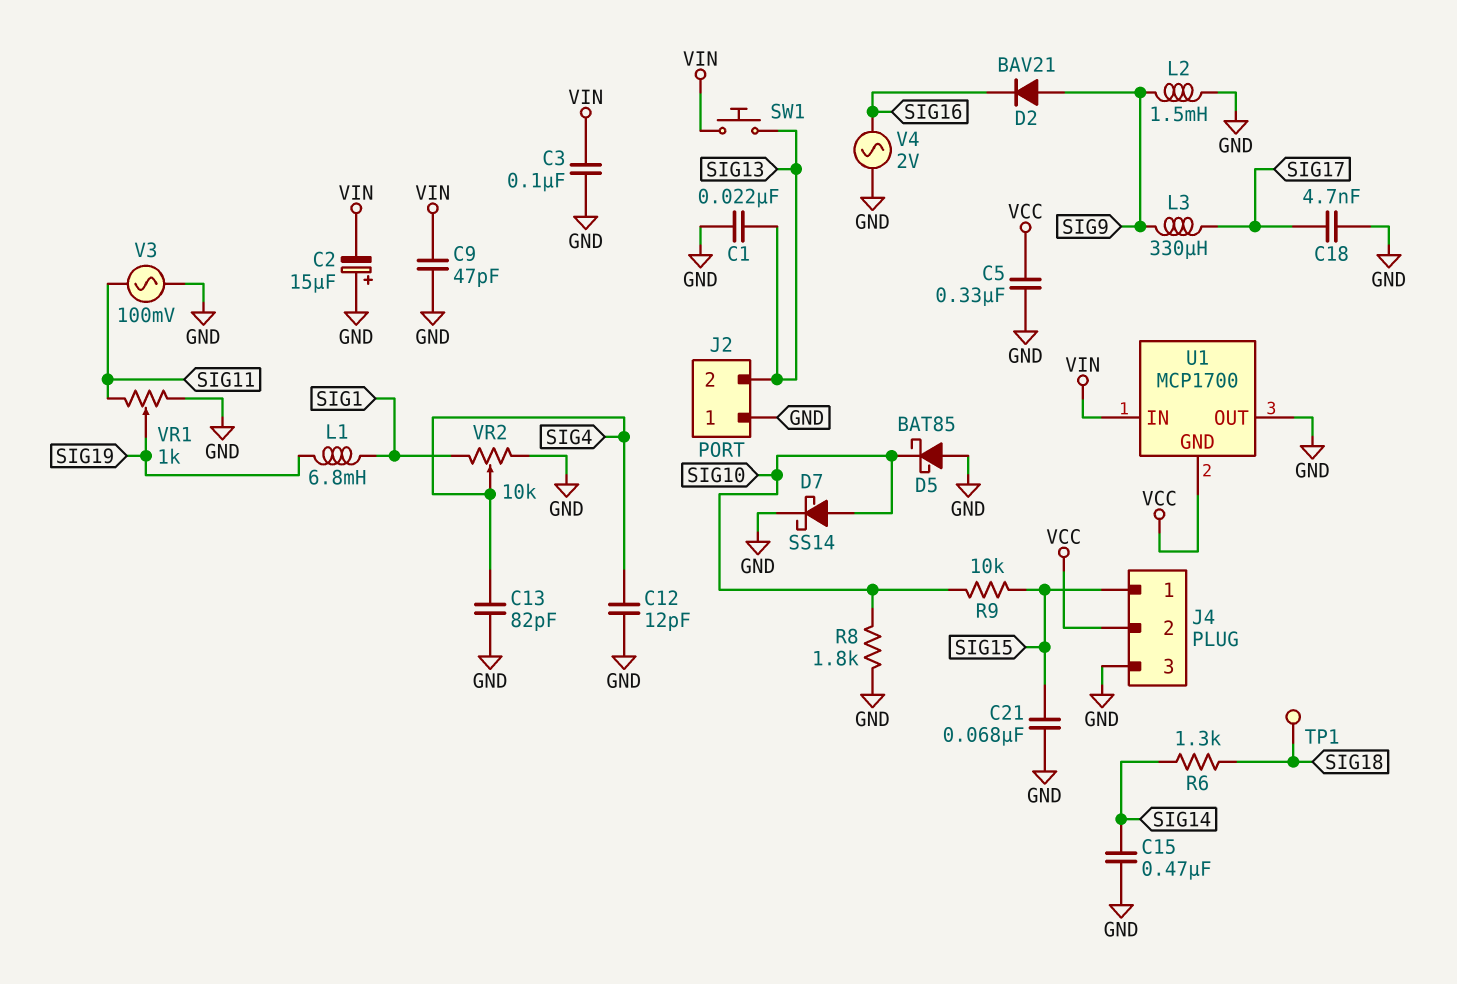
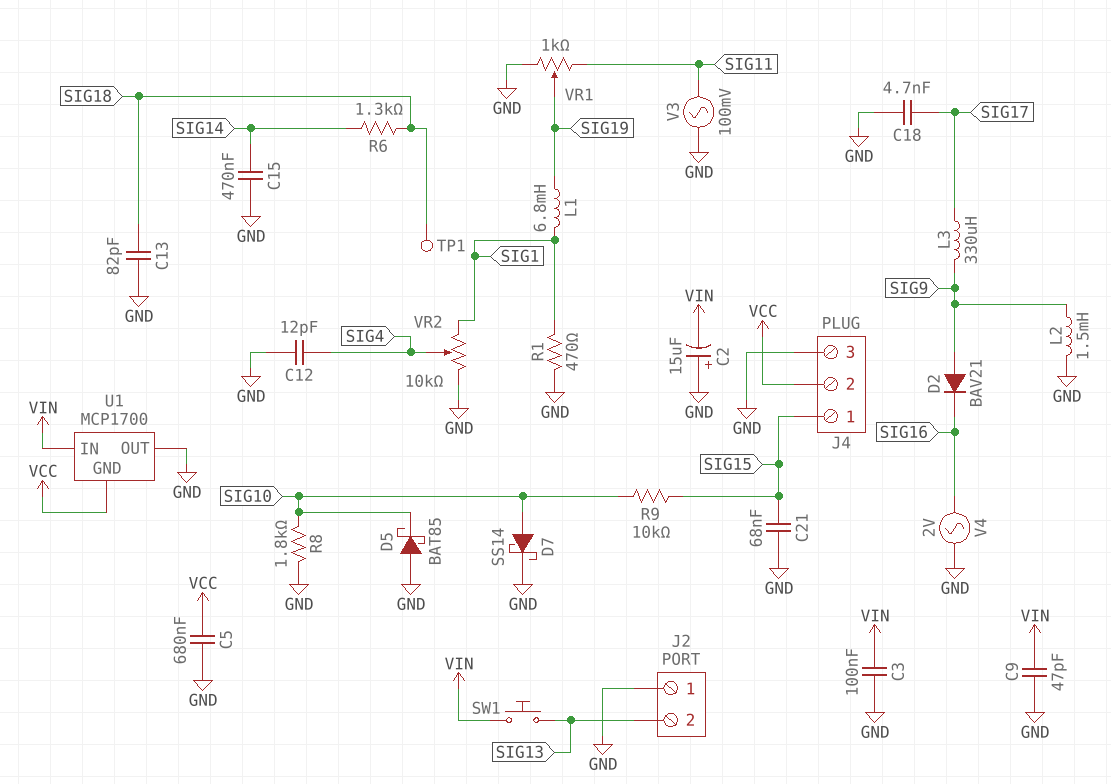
C1: 22nF (GND, SIG13) -> none
C5: 330nF (GND, VCC) -> 680nF (GND, VCC)
C13: 82pF (GND, SIG4) -> 82pF (GND, SIG18)
R1: none -> 470 (GND, SIG1)

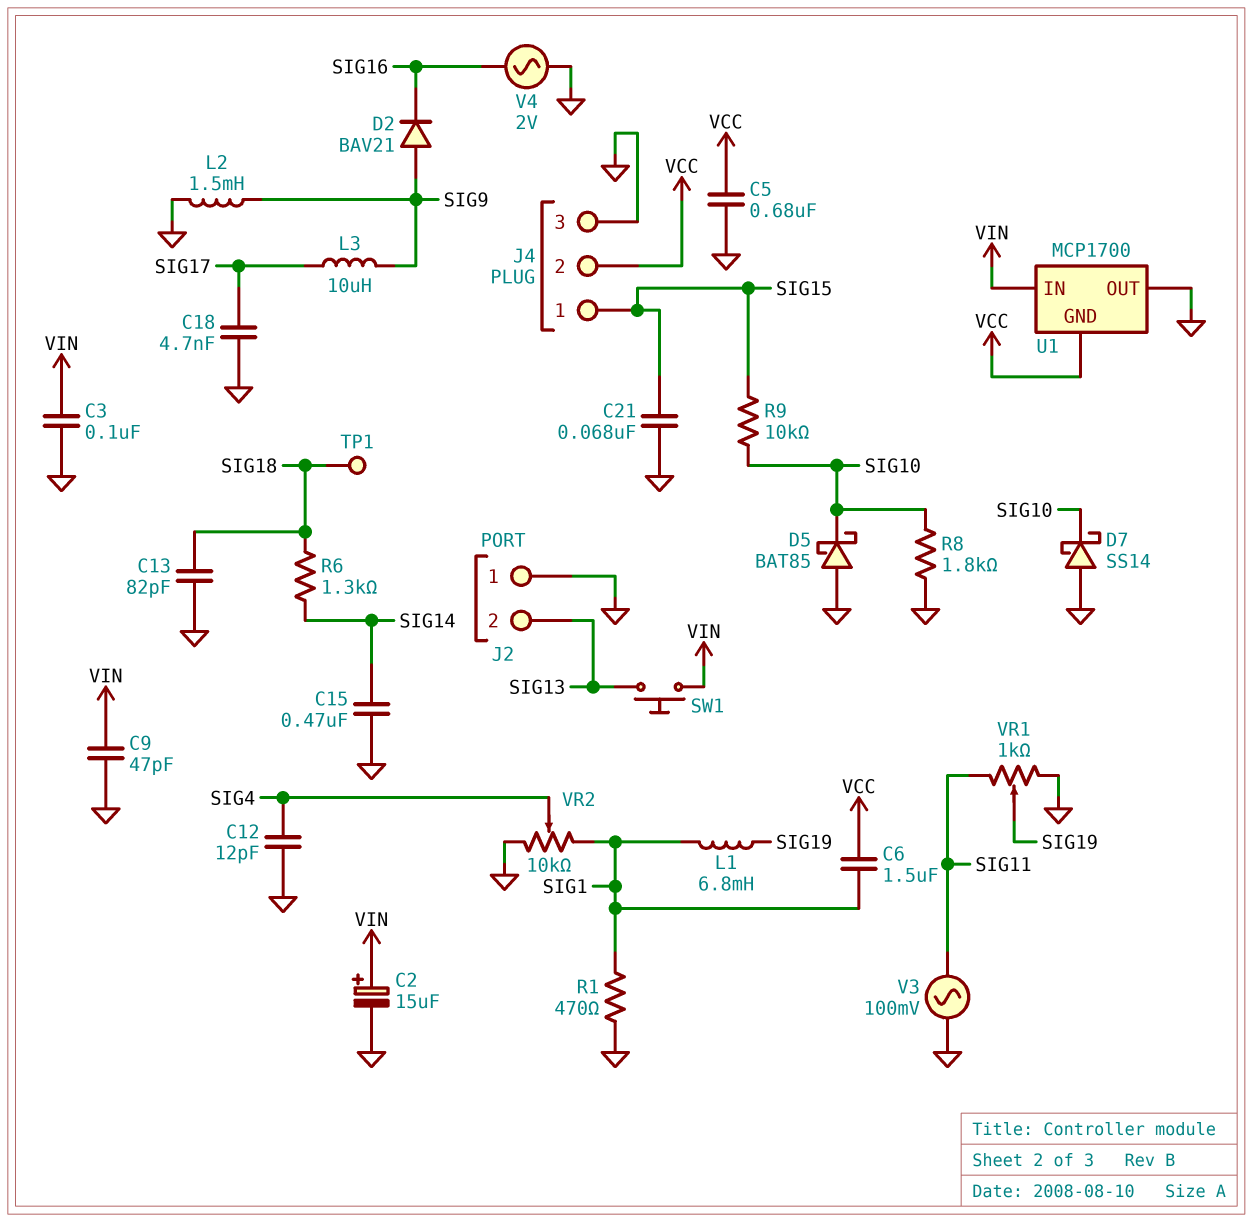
C2: 15uF (plus GND, minus VIN) -> 15uF (plus VIN, minus GND)
C6: none -> 1.5uF (SIG1, VCC)
D7: schottky SS14 (A SIG10, K GND) -> schottky SS14 (A GND, K SIG10)
L3: 330uH (SIG9, SIG17) -> 10uH (SIG9, SIG17)

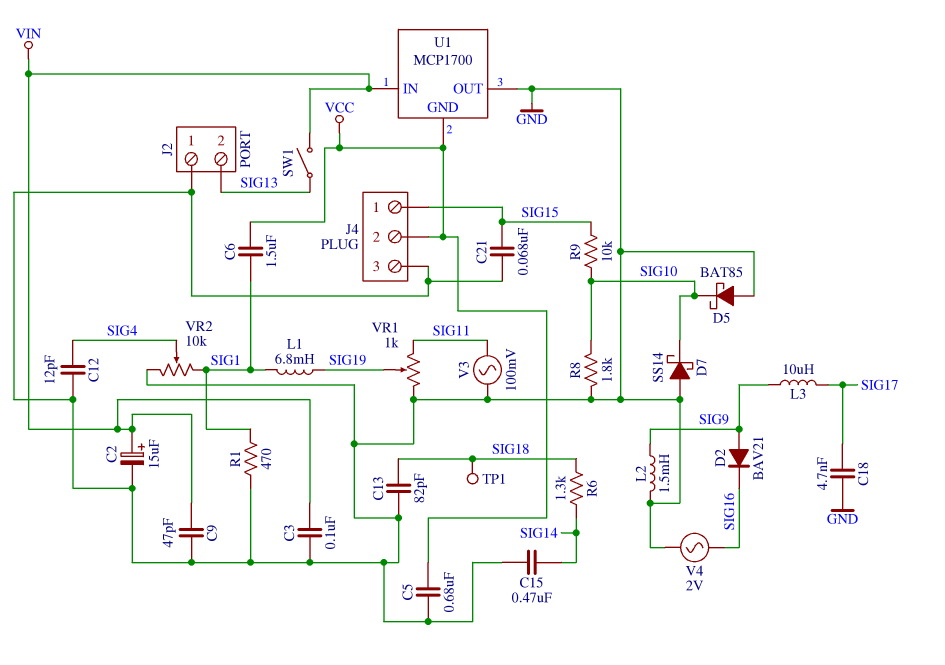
SW1: button (SIG13, VIN) -> switch (SIG13, VIN)

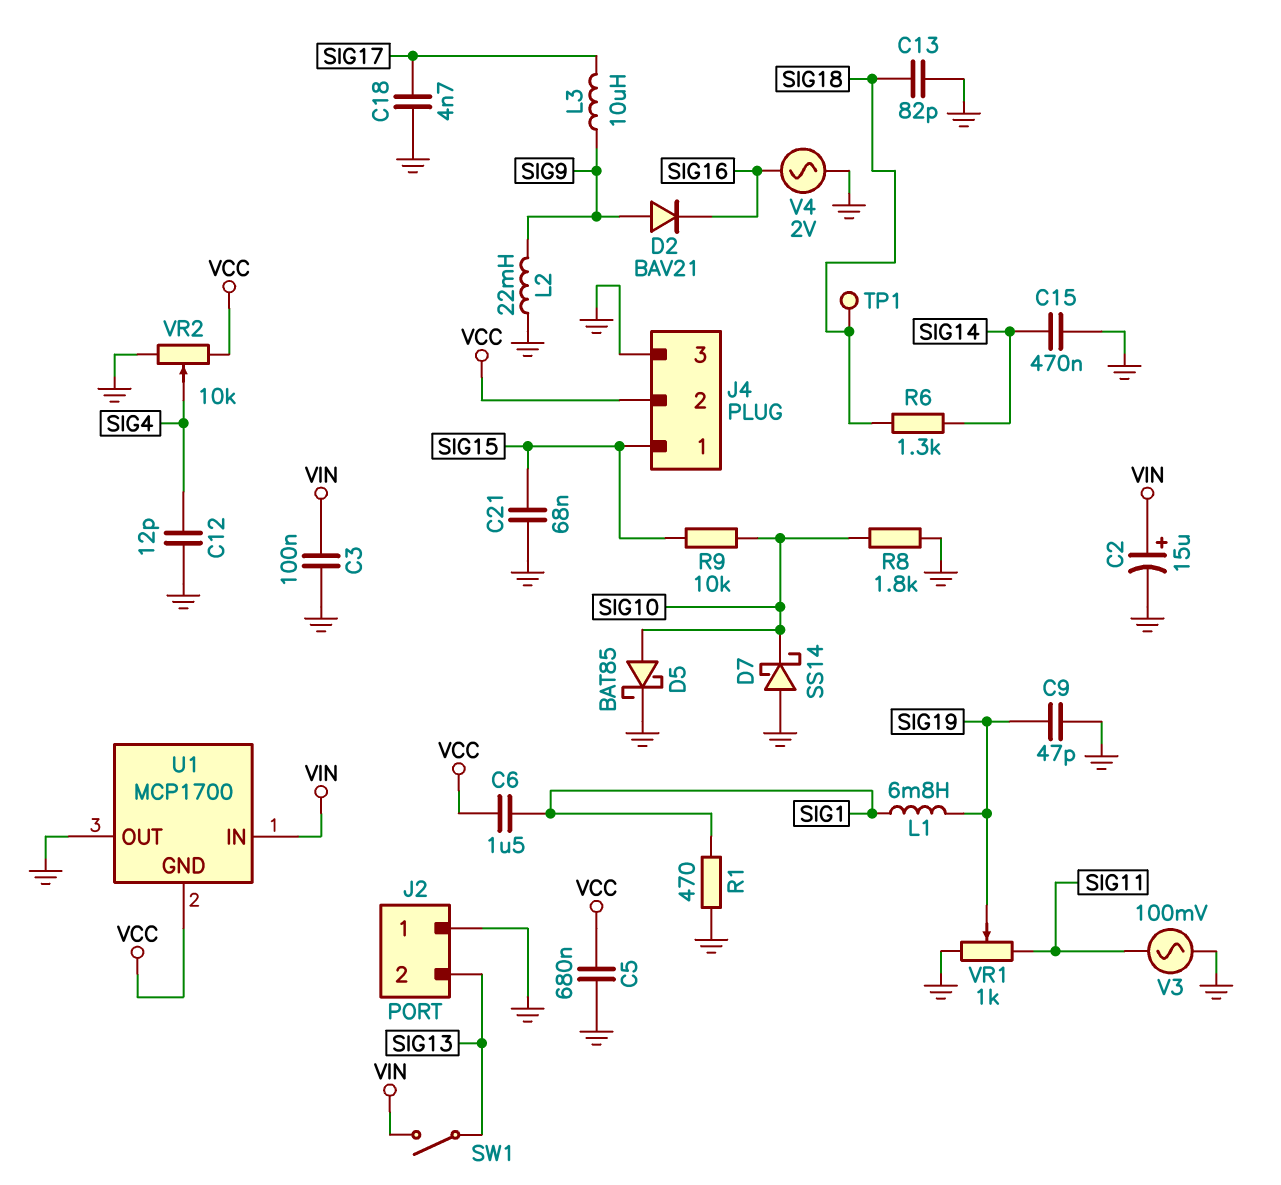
C9: 47pF (GND, VIN) -> 47pF (GND, SIG19)
D5: schottky BAT85 (A GND, K SIG10) -> schottky BAT85 (A SIG10, K GND)
L2: 1.5mH (GND, SIG9) -> 22mH (GND, SIG9)
VR2: 10k (GND, SIG1, wiper SIG4) -> 10k (GND, VCC, wiper SIG4)

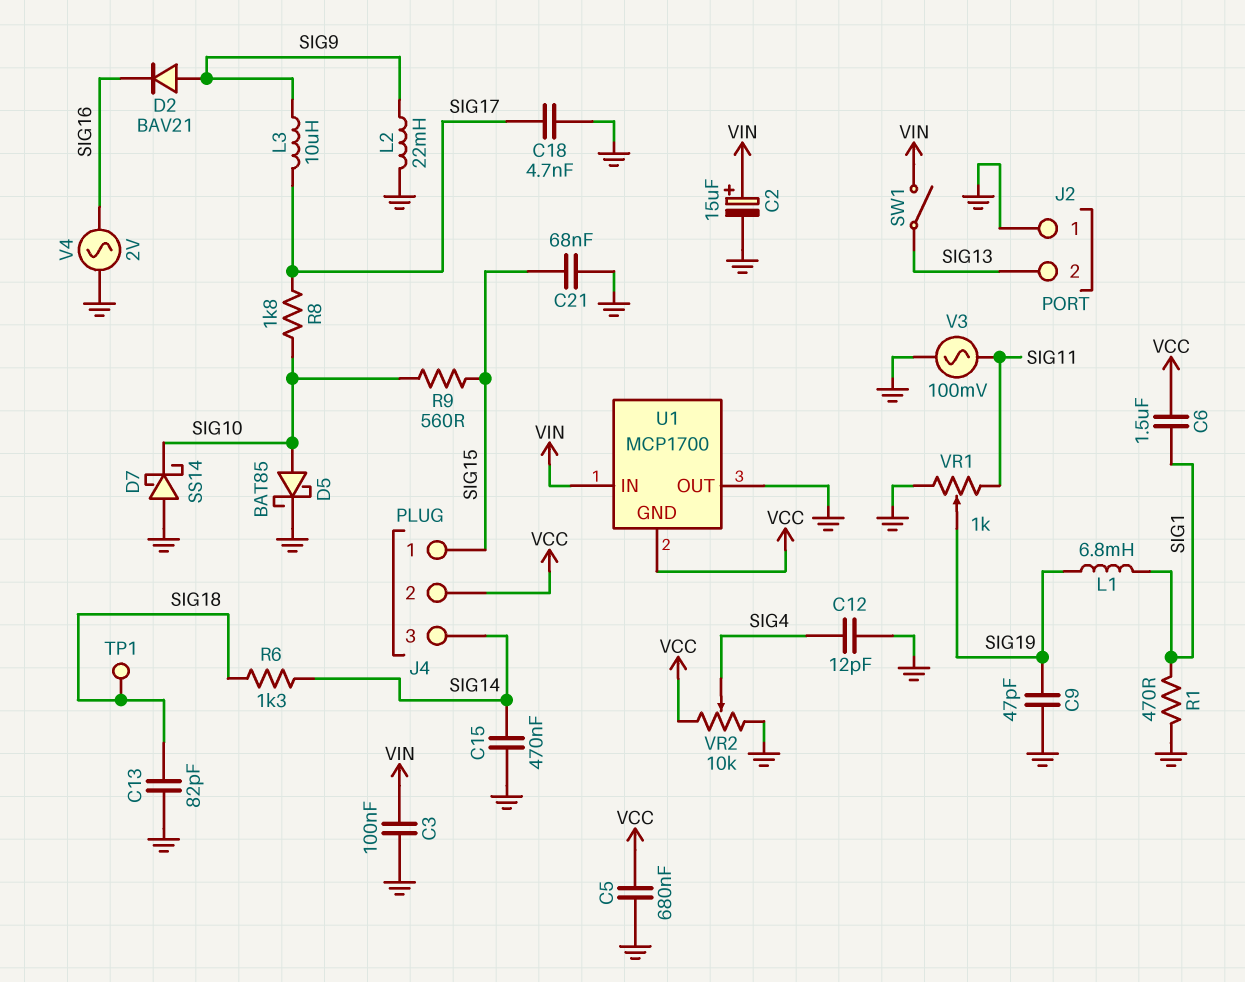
J4 pin 3: GND -> SIG14
R8: 1.8k (GND, SIG10) -> 1.8k (SIG10, SIG17)
R9: 10k (SIG10, SIG15) -> 560 (SIG10, SIG15)

